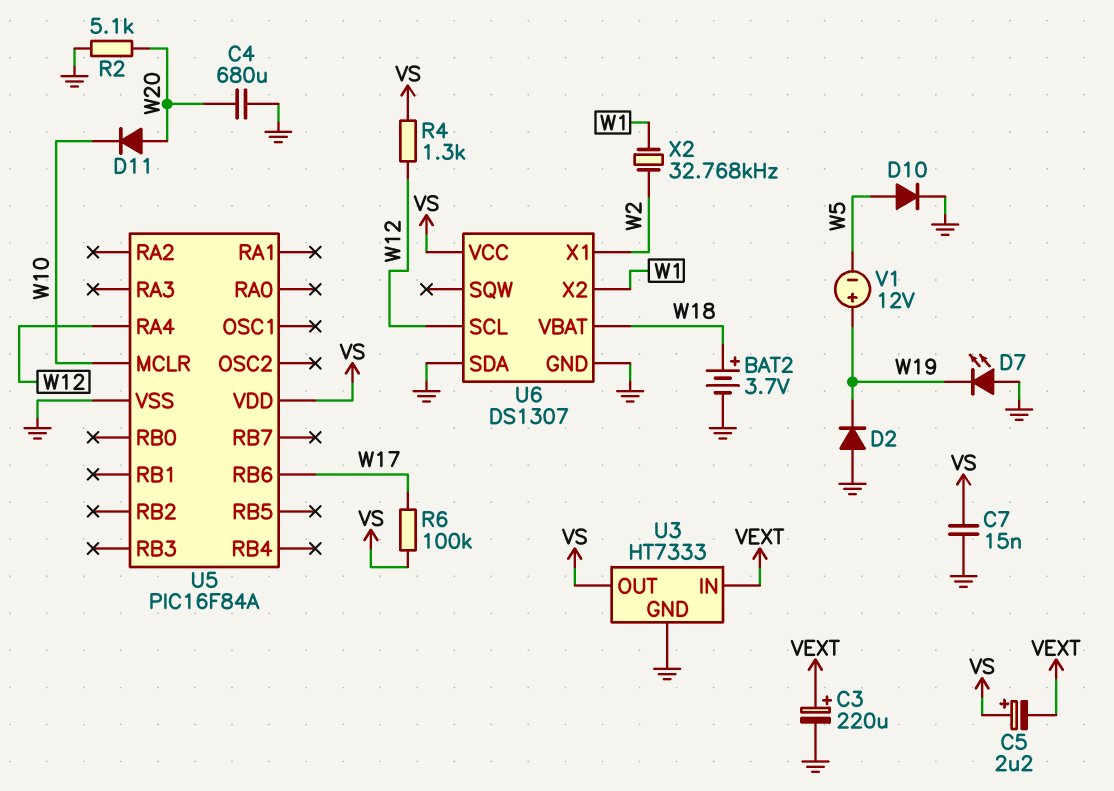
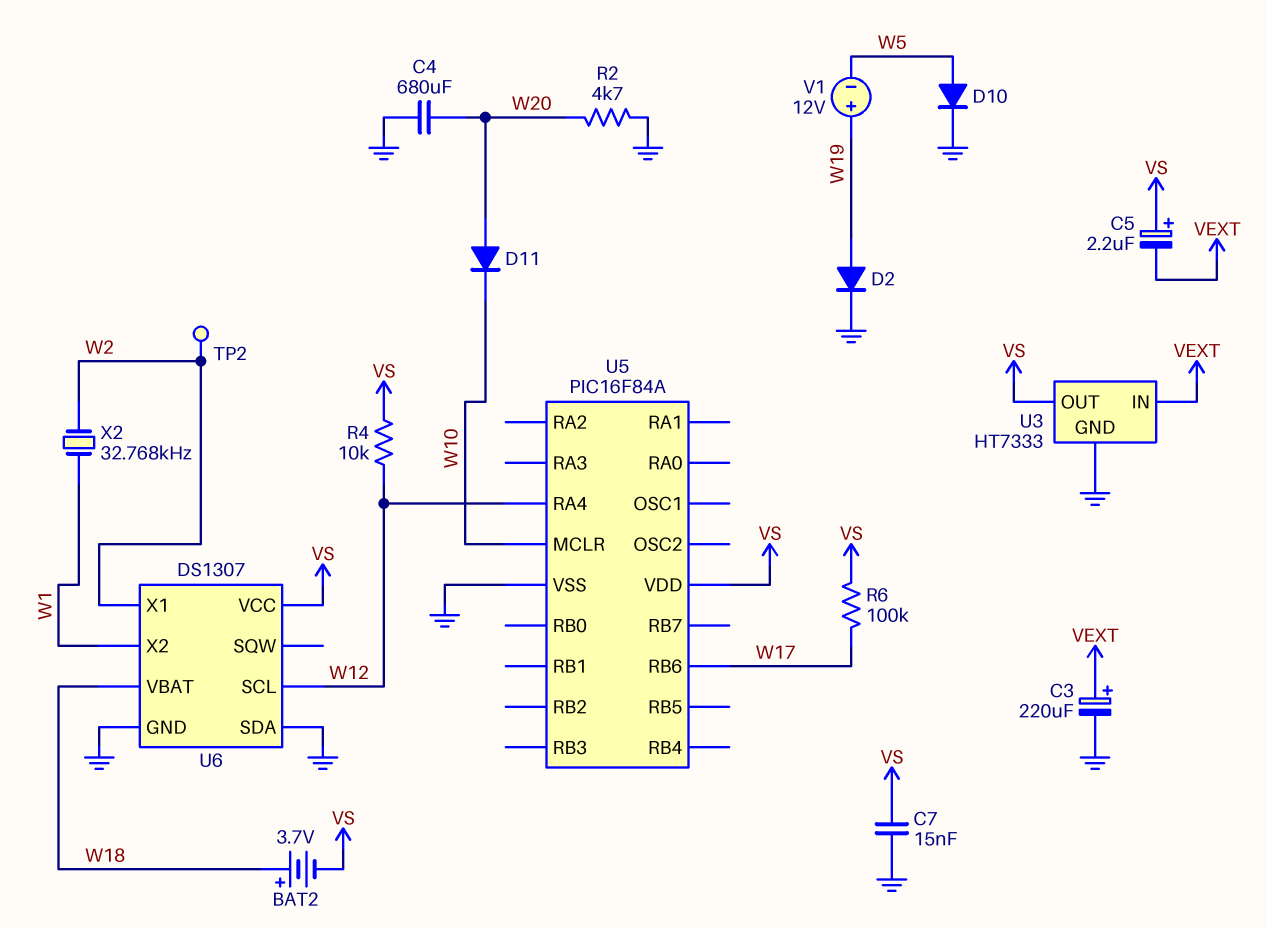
BAT2: 3.7V (plus W18, minus GND) -> 3.7V (plus W18, minus VS)
D2: diode (A GND, K W19) -> diode (A W19, K GND)
D7: LED (A GND, K W19) -> none
R2: 5.1k (GND, W20) -> 4.7k (GND, W20)
R4: 1.3k (VS, W12) -> 10k (VS, W12)
TP2: none -> test point (W2)

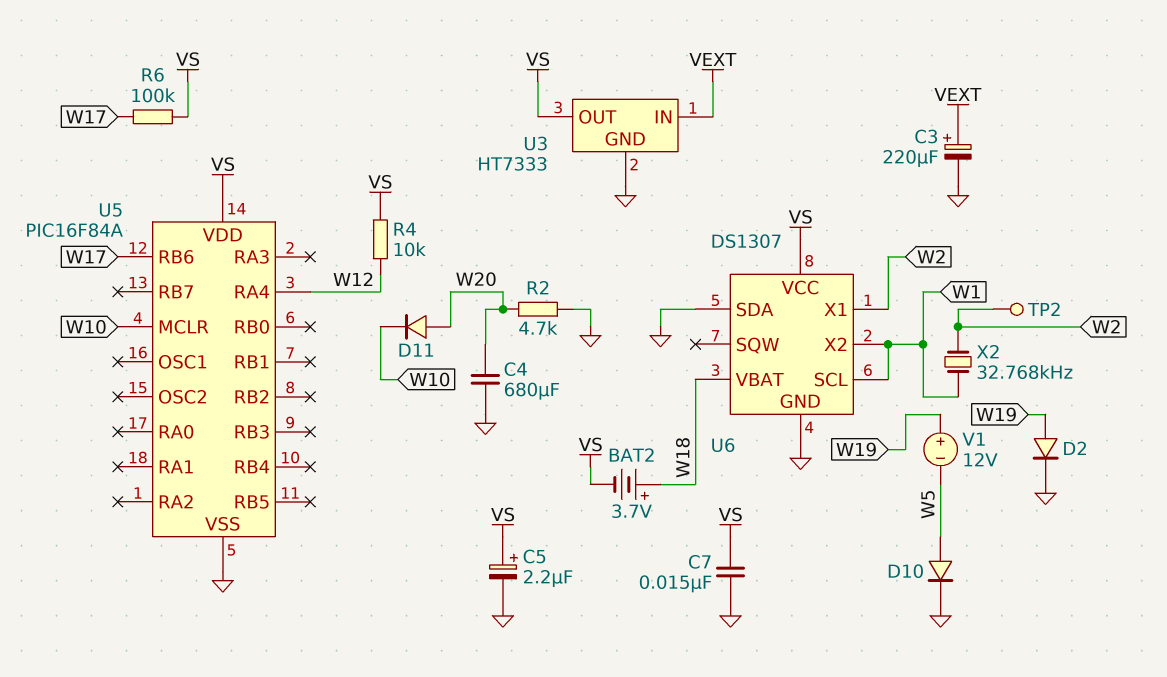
C5: 2.2uF (plus VS, minus VEXT) -> 2.2uF (plus VS, minus GND)
U6 pin SCL: W12 -> W1

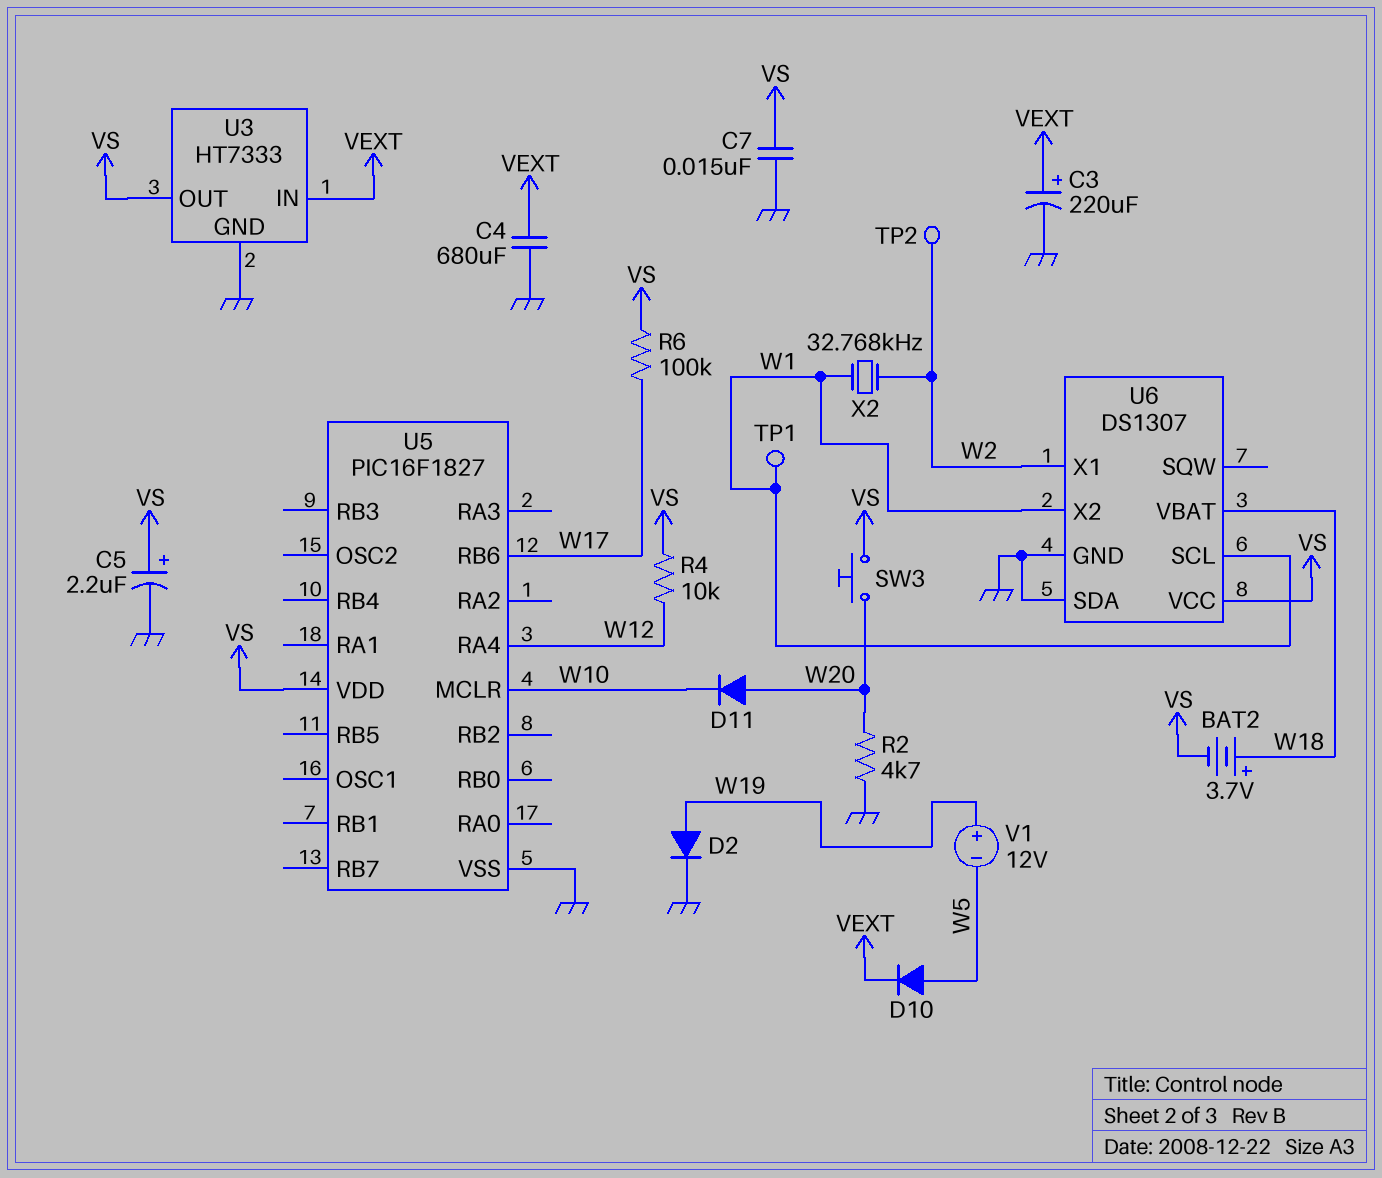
C4: 680uF (GND, W20) -> 680uF (GND, VEXT)
D10: diode (A W5, K GND) -> diode (A W5, K VEXT)
SW3: none -> button (VS, W20)
TP1: none -> test point (W1)
U5: PIC16F84A -> PIC16F1827

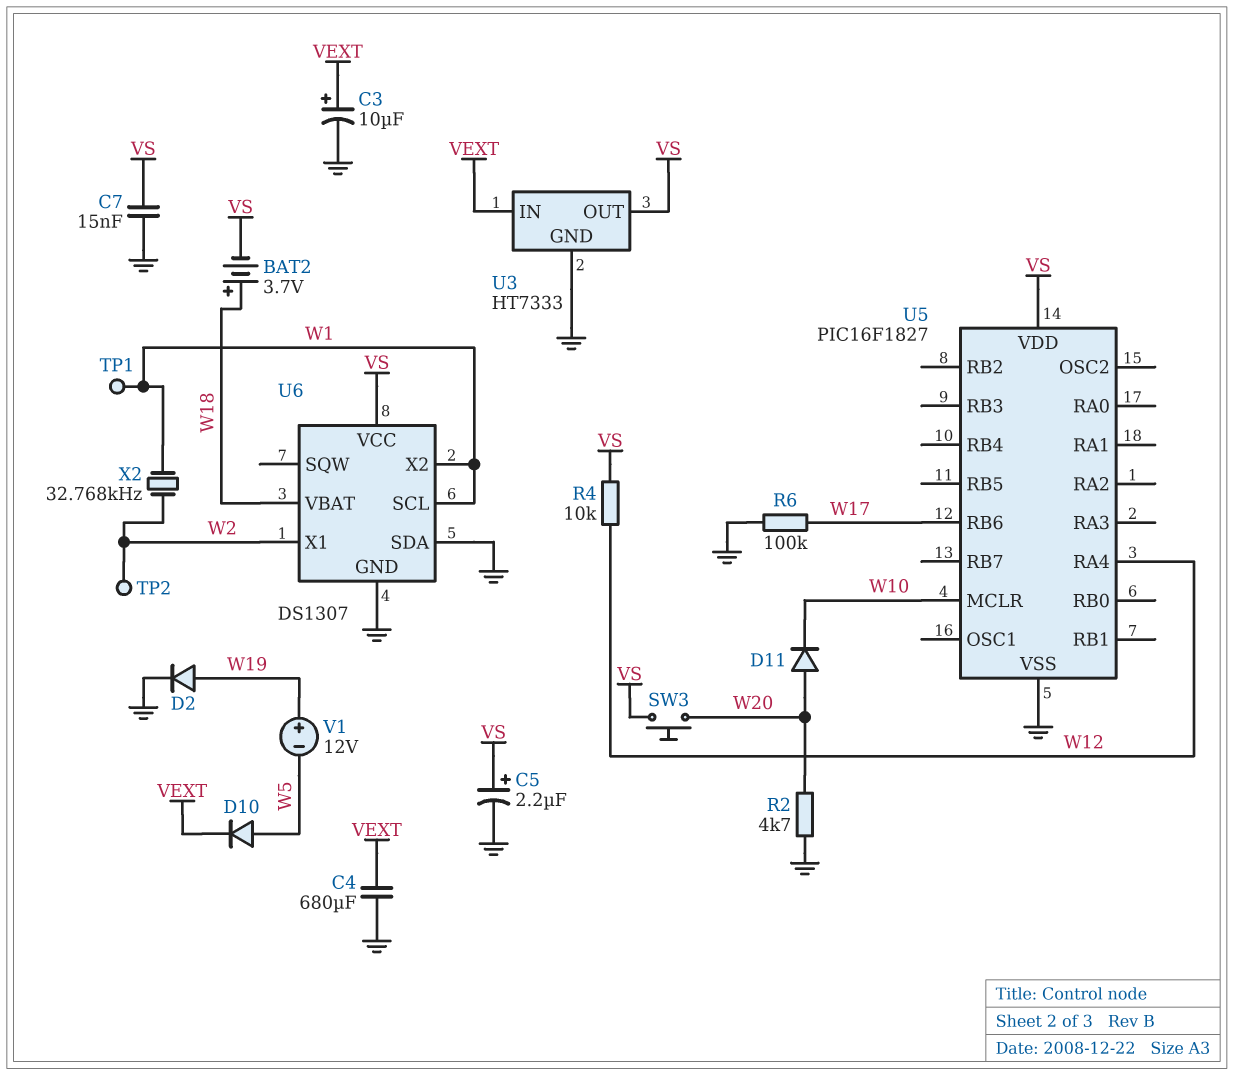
C3: 220uF (plus VEXT, minus GND) -> 10uF (plus VEXT, minus GND)
R6: 100k (VS, W17) -> 100k (GND, W17)

